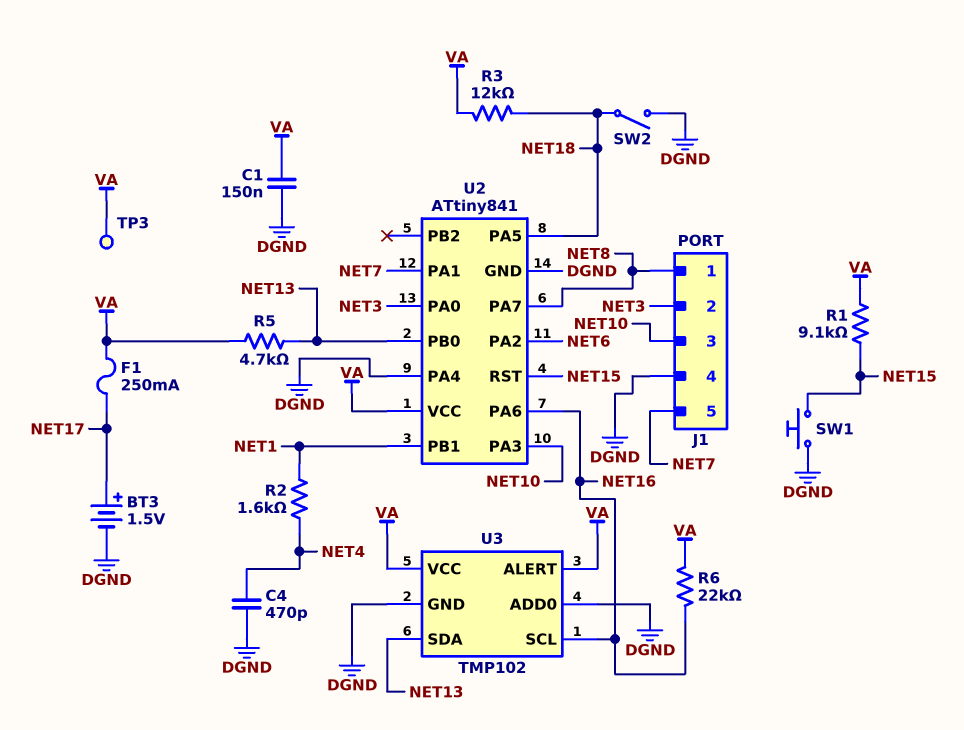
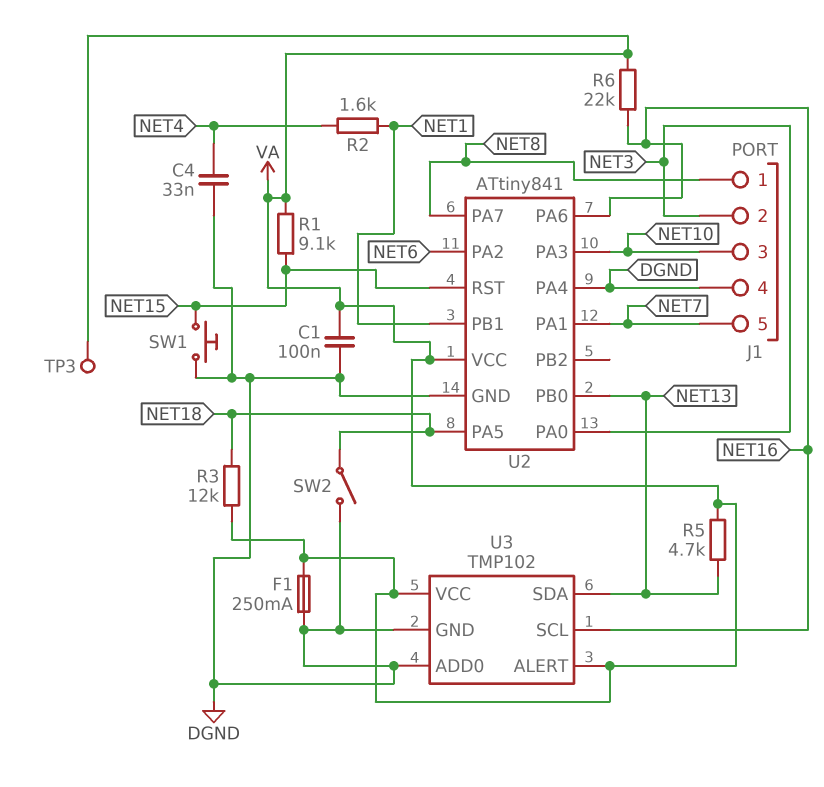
BT3: 1.5V (plus NET17, minus DGND) -> none
C1: 150nF (DGND, VA) -> 100nF (DGND, VA)
C4: 470pF (DGND, NET4) -> 33nF (DGND, NET4)
F1: 250mA (NET17, VA) -> 250mA (DGND, VA)

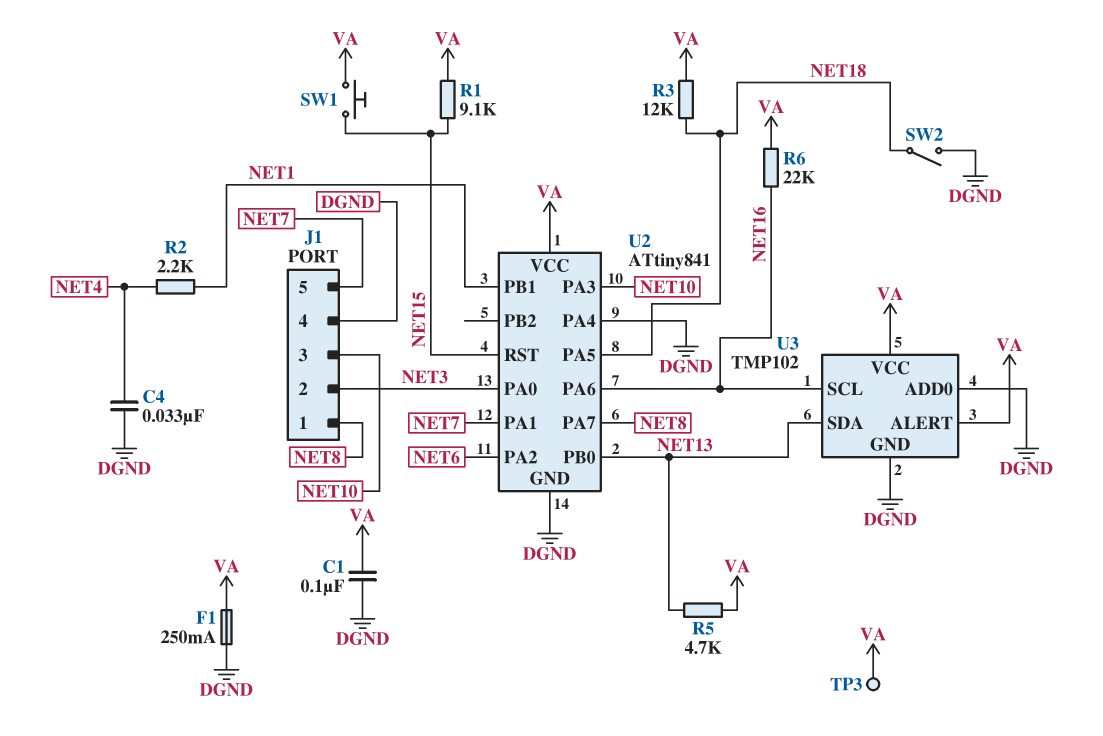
R2: 1.6k (NET1, NET4) -> 2.2k (NET1, NET4)
SW1: button (DGND, NET15) -> button (NET15, VA)

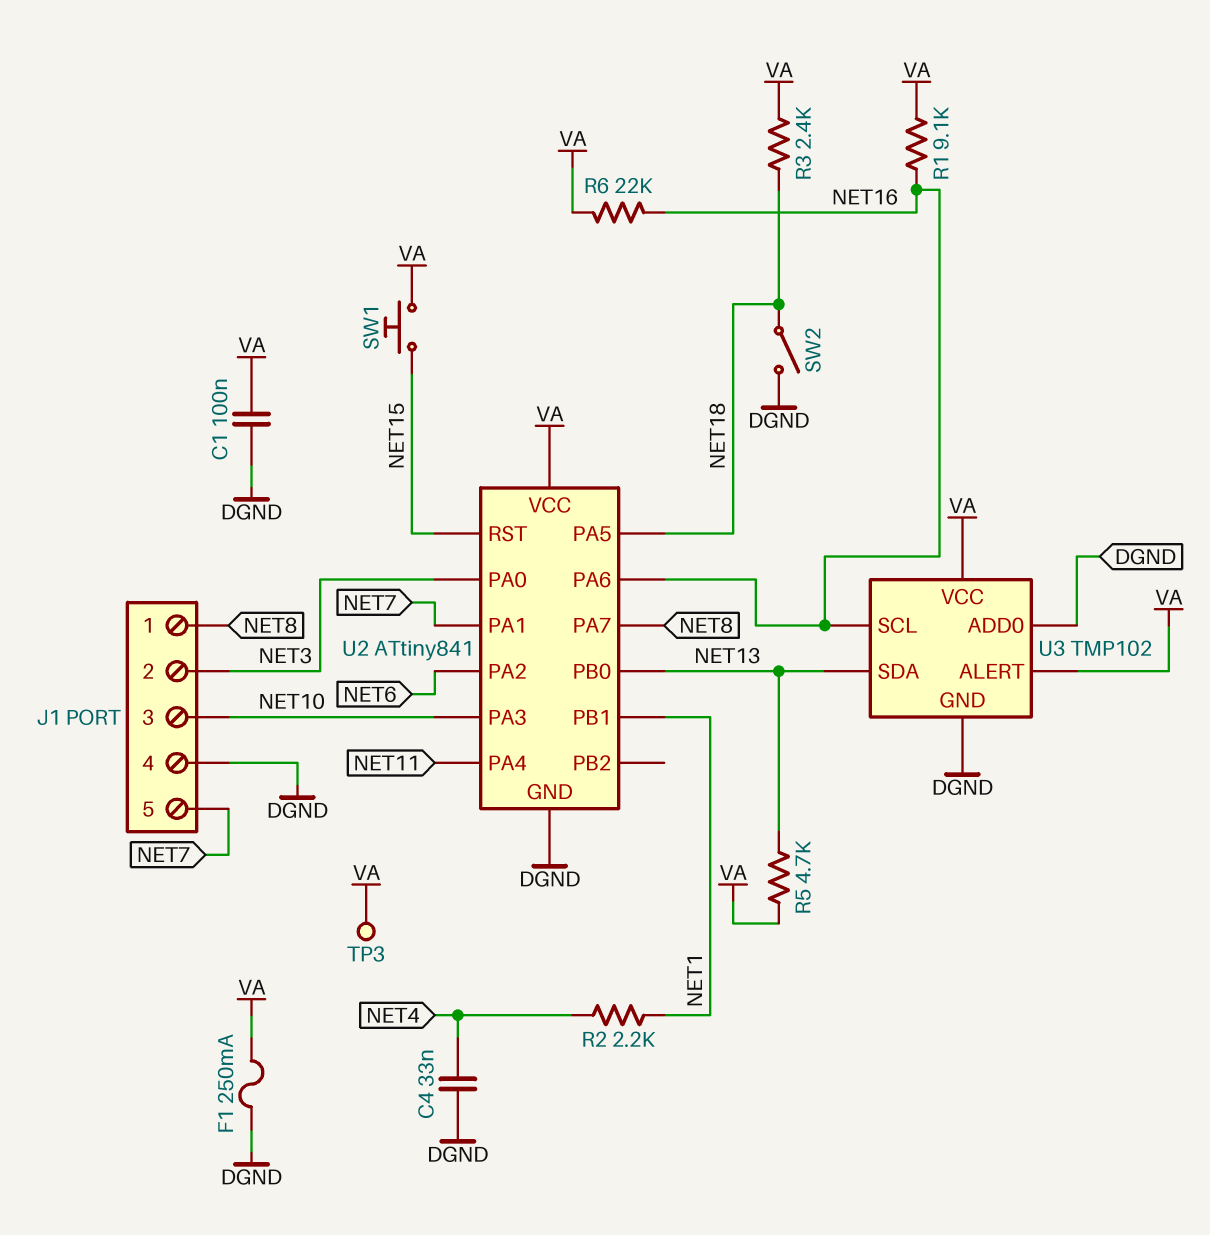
R1: 9.1k (NET15, VA) -> 9.1k (NET16, VA)
R3: 12k (NET18, VA) -> 2.4k (NET18, VA)
U2 pin PA4: DGND -> NET11

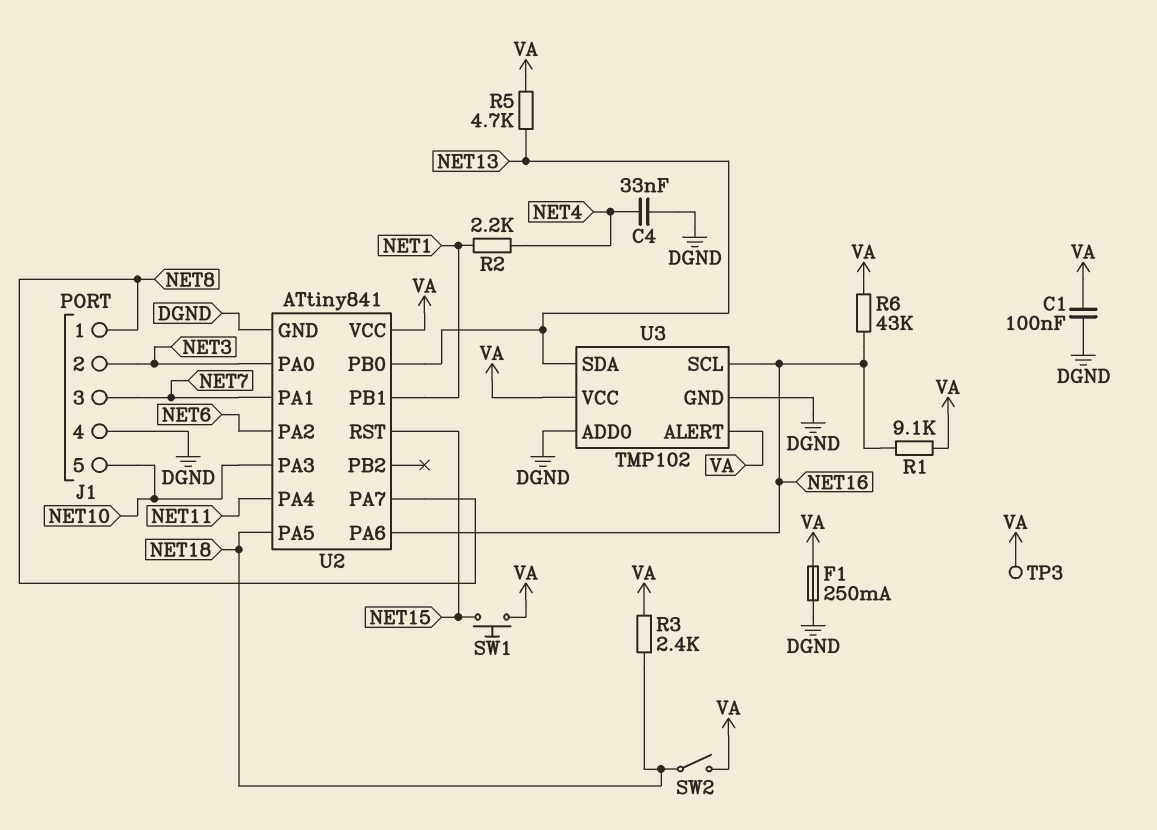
J1 pin 3: NET10 -> NET7
J1 pin 5: NET7 -> NET10
R6: 22k (NET16, VA) -> 43k (NET16, VA)
SW2: switch (DGND, NET18) -> switch (NET18, VA)

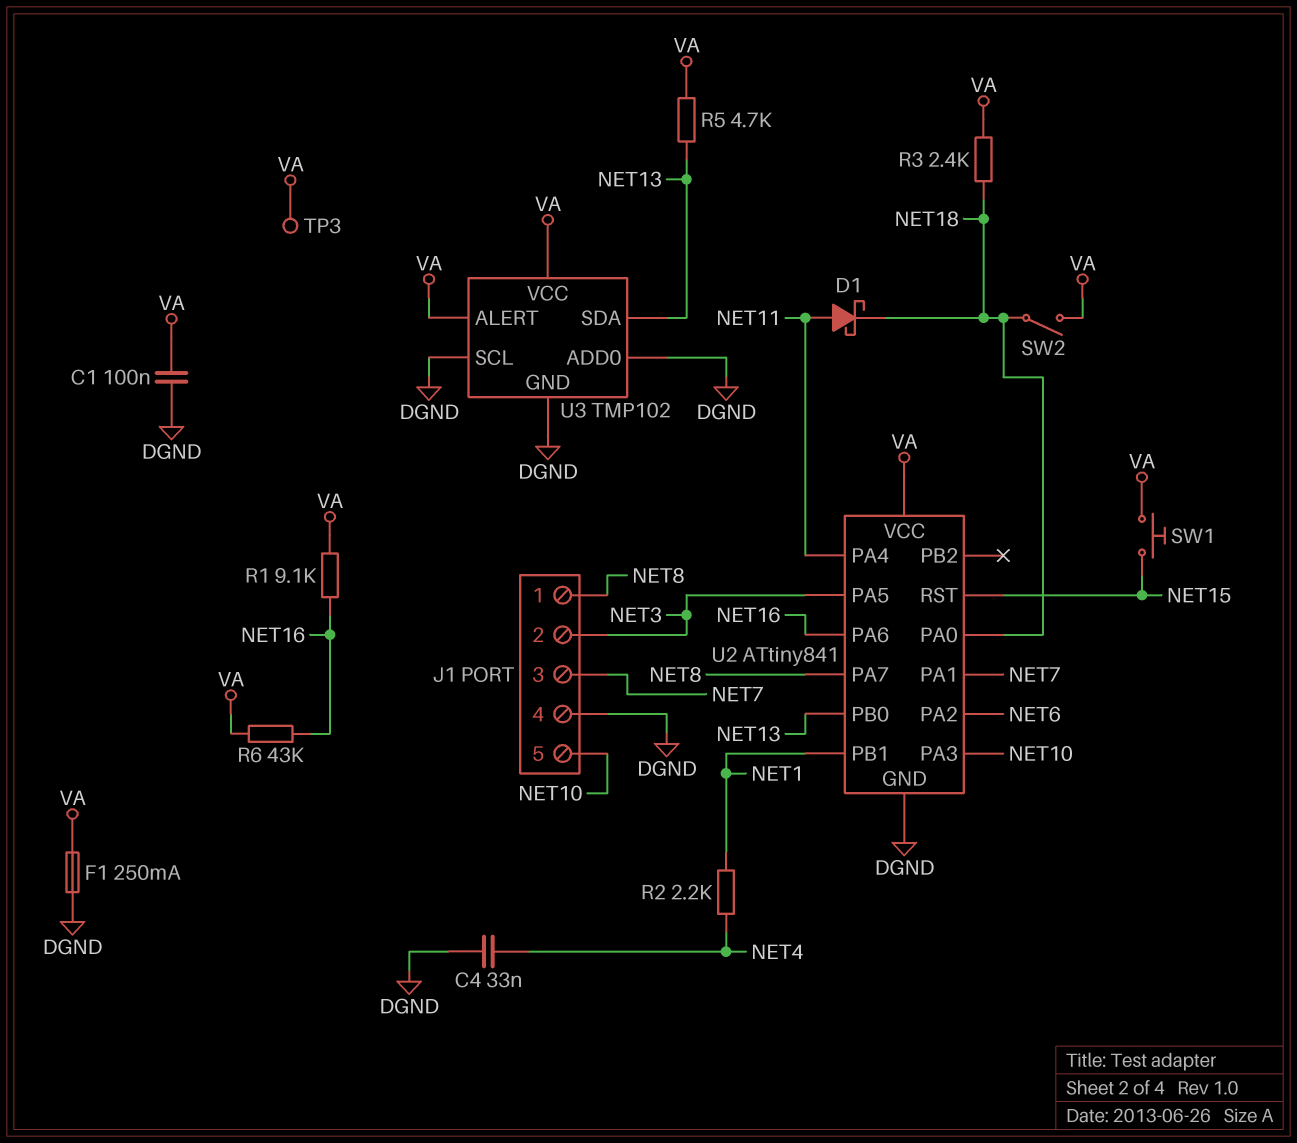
D1: none -> schottky (A NET11, K NET18)
U2 pin PA0: NET3 -> NET18
U2 pin PA5: NET18 -> NET3
U3 pin SCL: NET16 -> DGND

